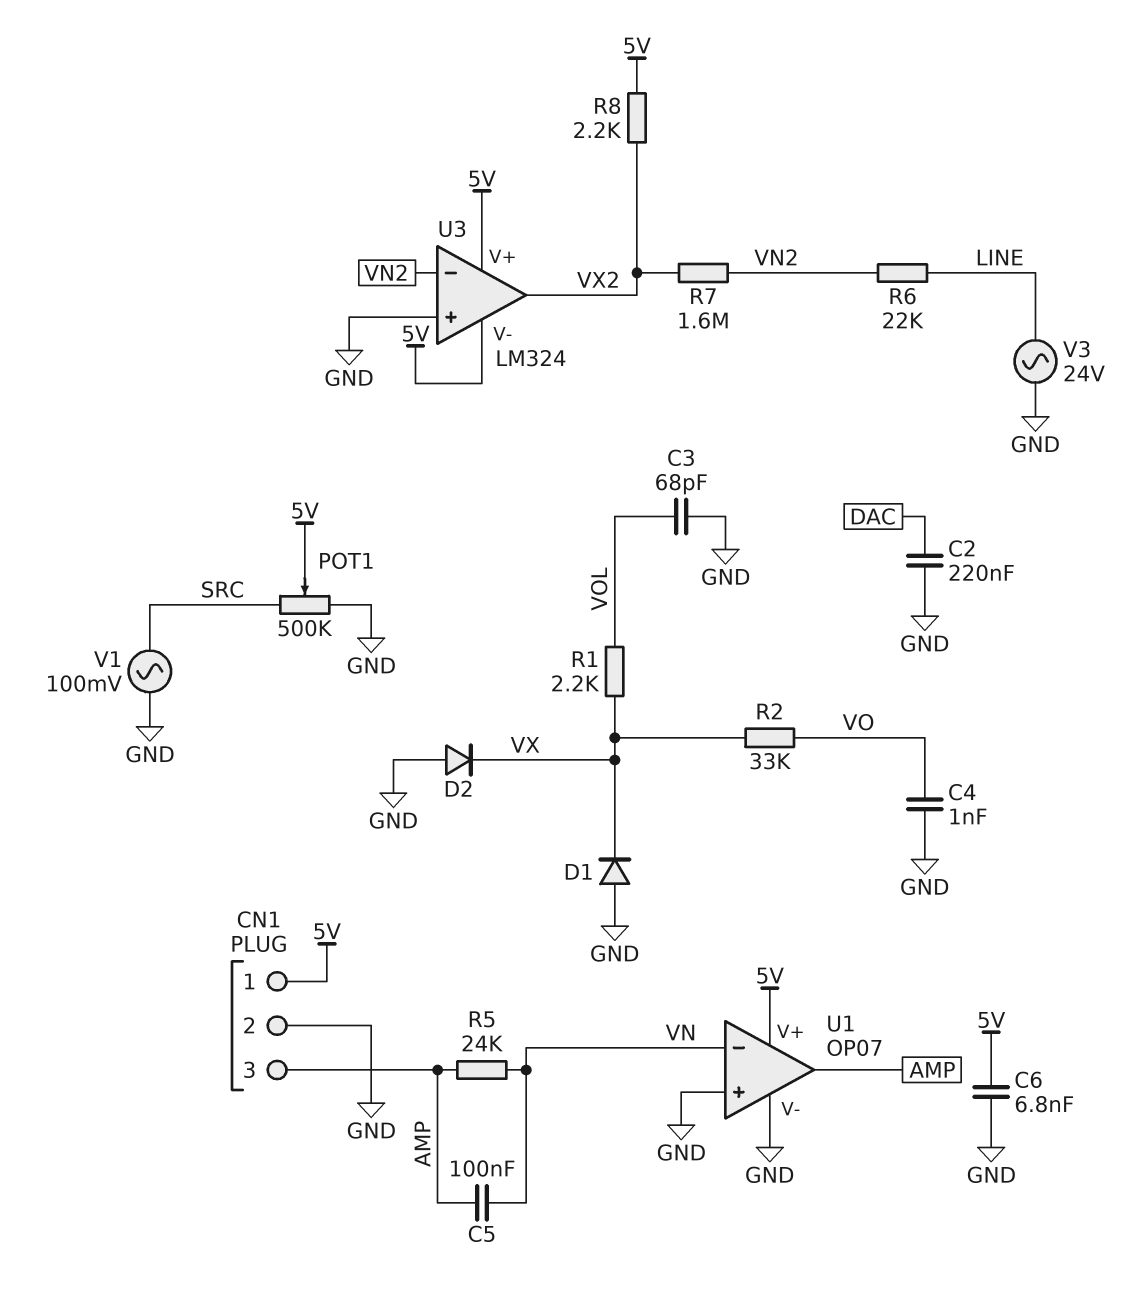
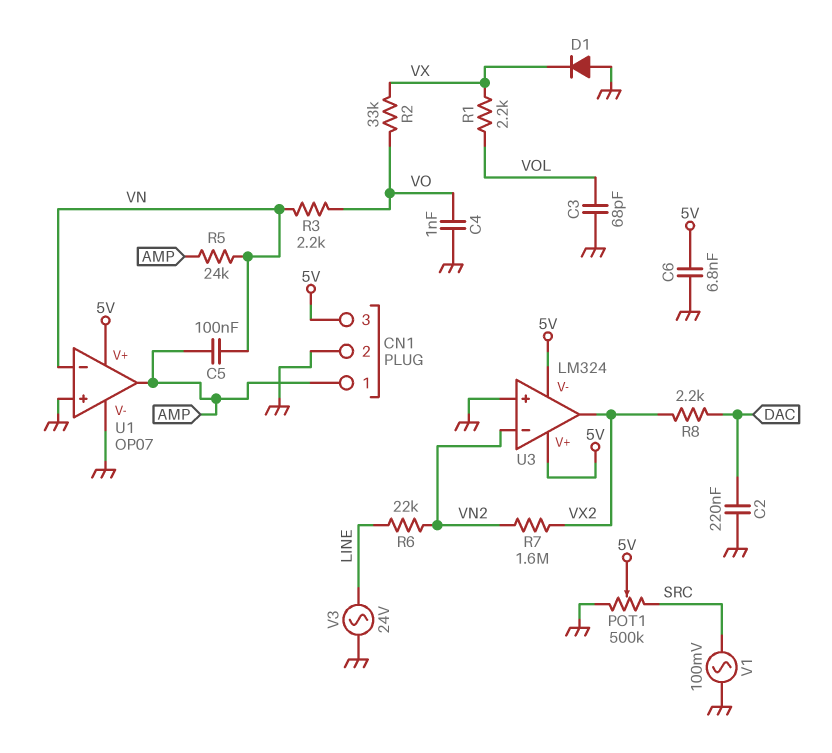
CN1 pin 1: 5V -> AMP
CN1 pin 3: AMP -> 5V
D2: diode (A GND, K VX) -> none
R3: none -> 2.2k (VN, VO)
R8: 2.2k (5V, VX2) -> 2.2k (DAC, VX2)

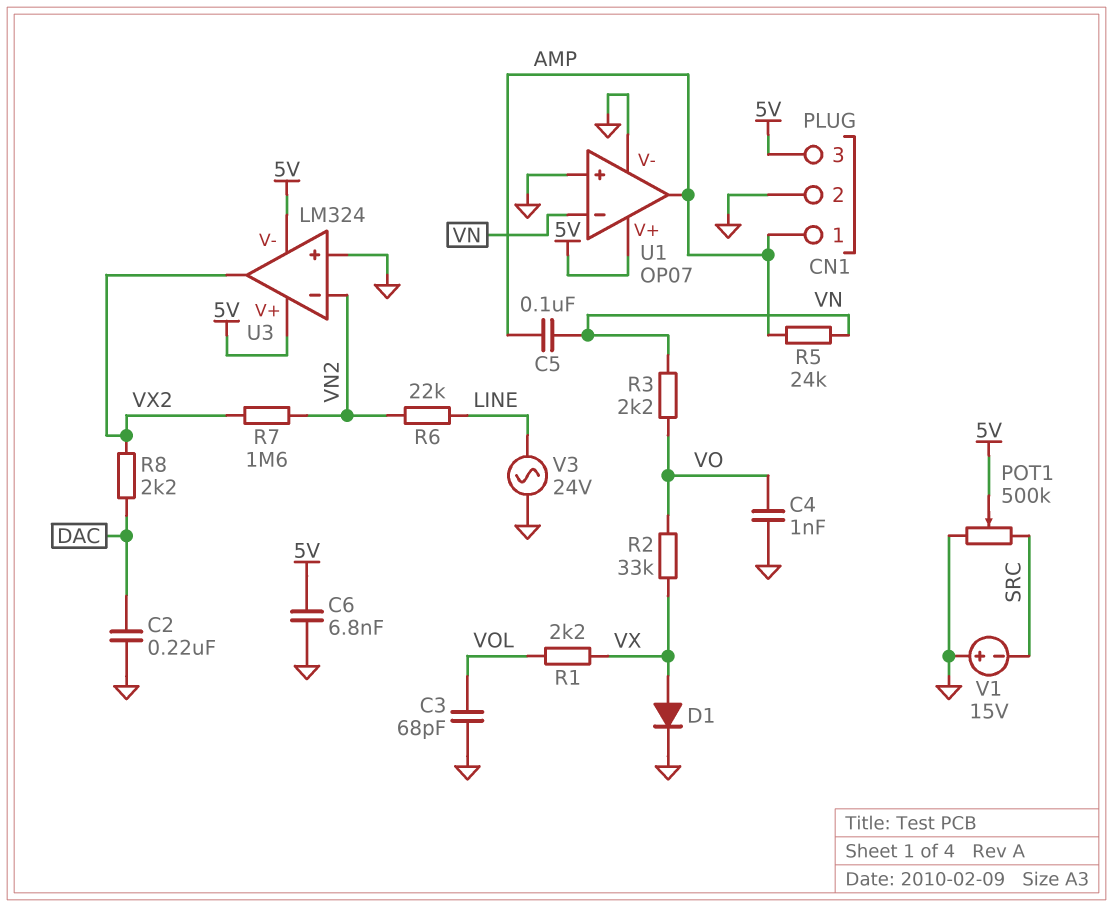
D1: diode (A GND, K VX) -> diode (A VX, K GND)
V1: AC 100mV (GND, SRC) -> 15V (plus GND, minus SRC)

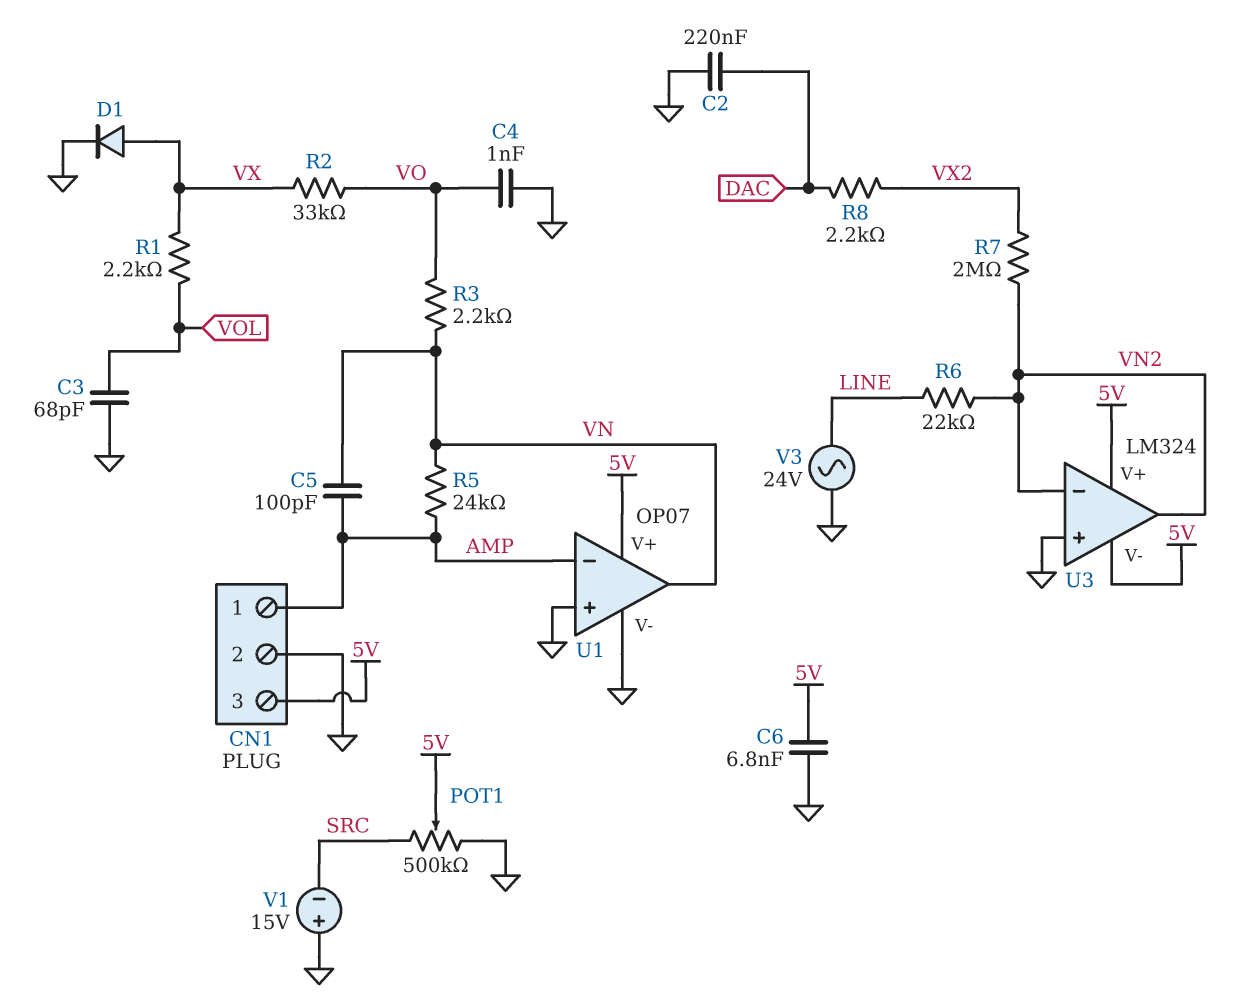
C5: 100nF (AMP, VN) -> 100pF (AMP, VN)
R7: 1.6M (VN2, VX2) -> 2M (VN2, VX2)
U1 pin in-: VN -> AMP
U1 pin out: AMP -> VN
U3 pin out: VX2 -> VN2

